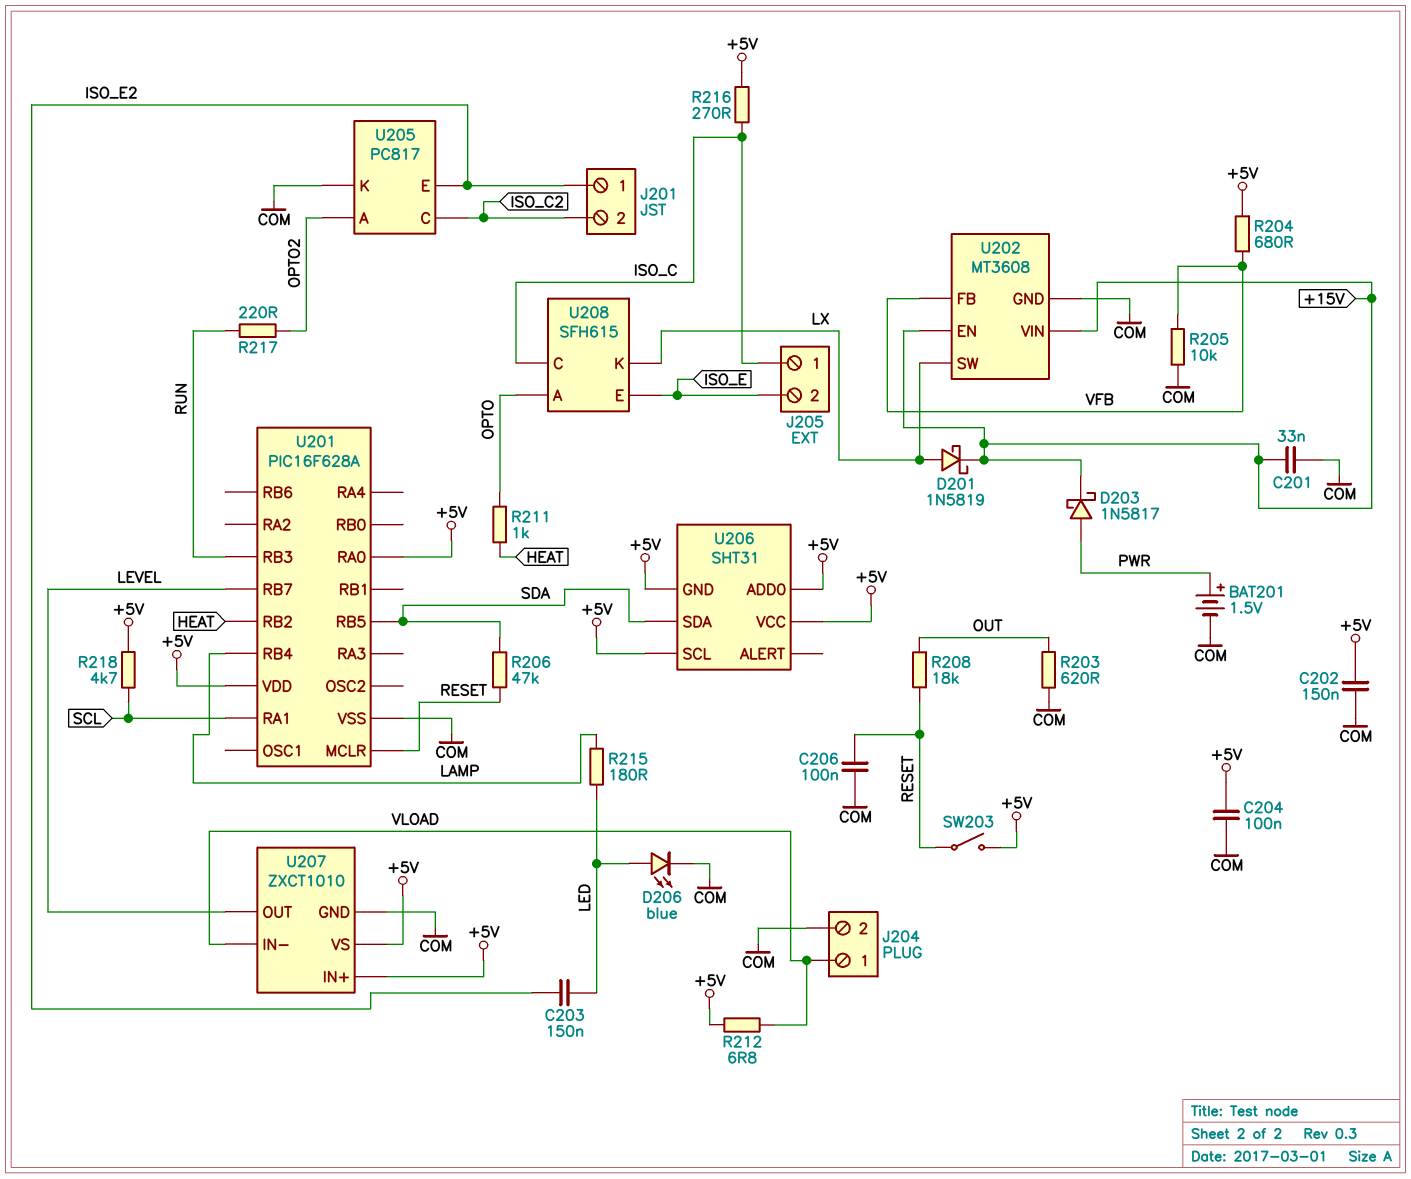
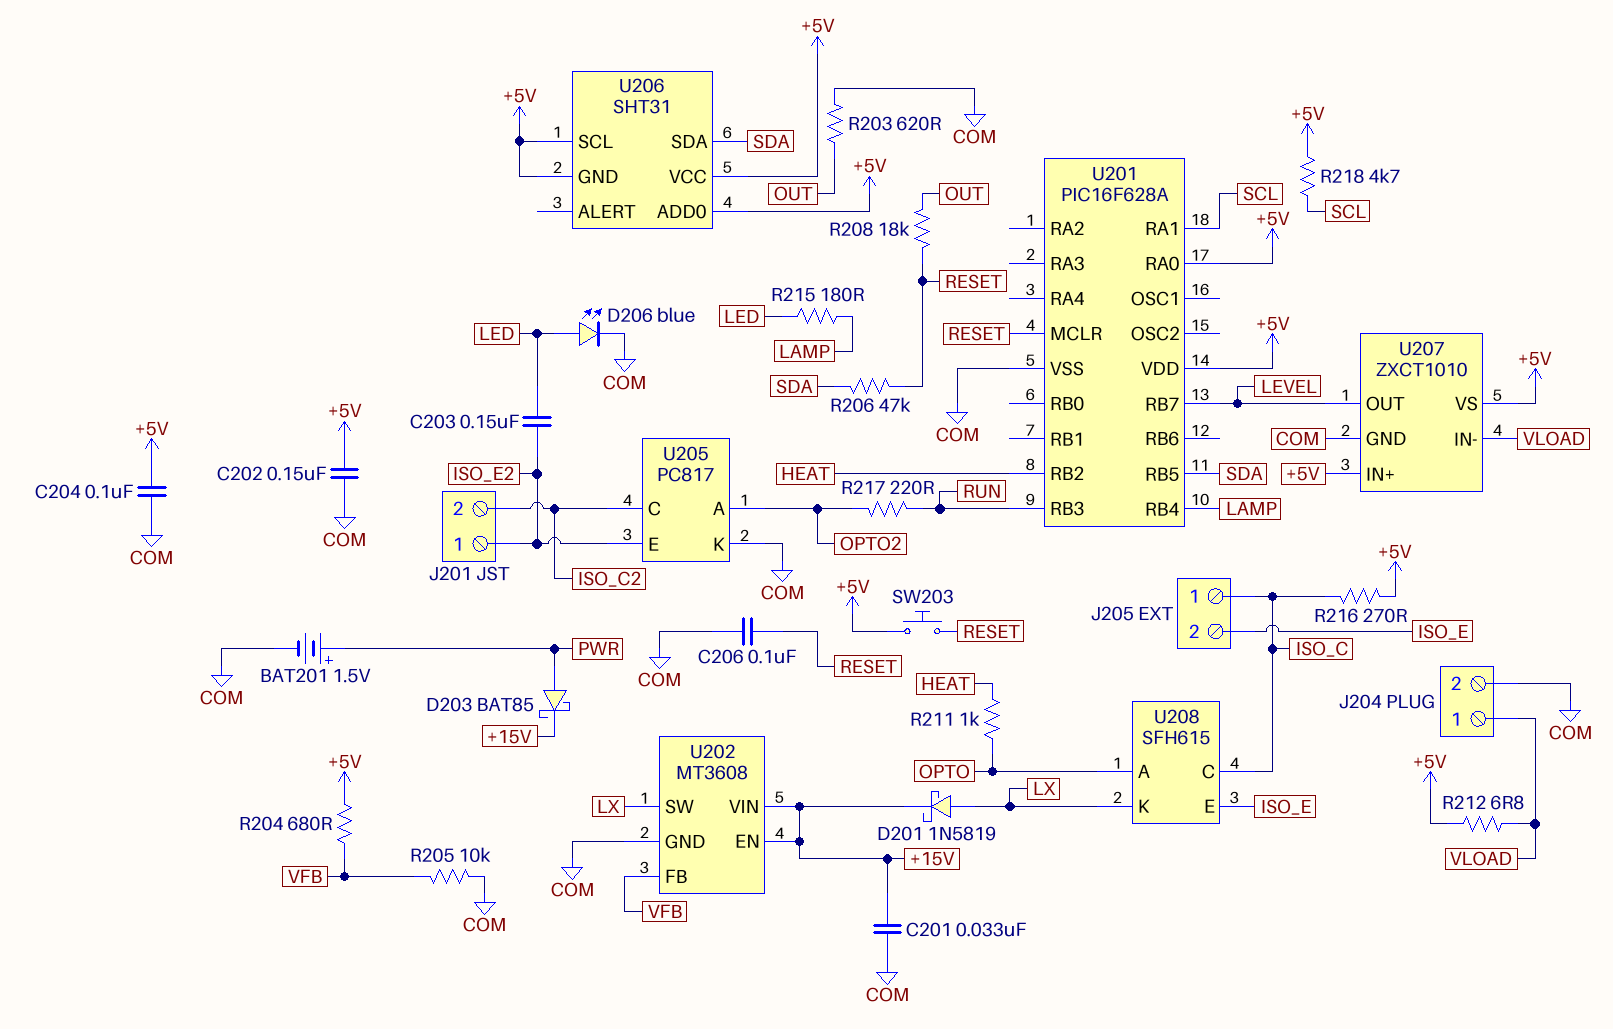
D203: schottky 1N5817 (A PWR, K +15V) -> schottky BAT85 (A PWR, K +15V)
SW203: switch (+5V, RESET) -> button (+5V, RESET)

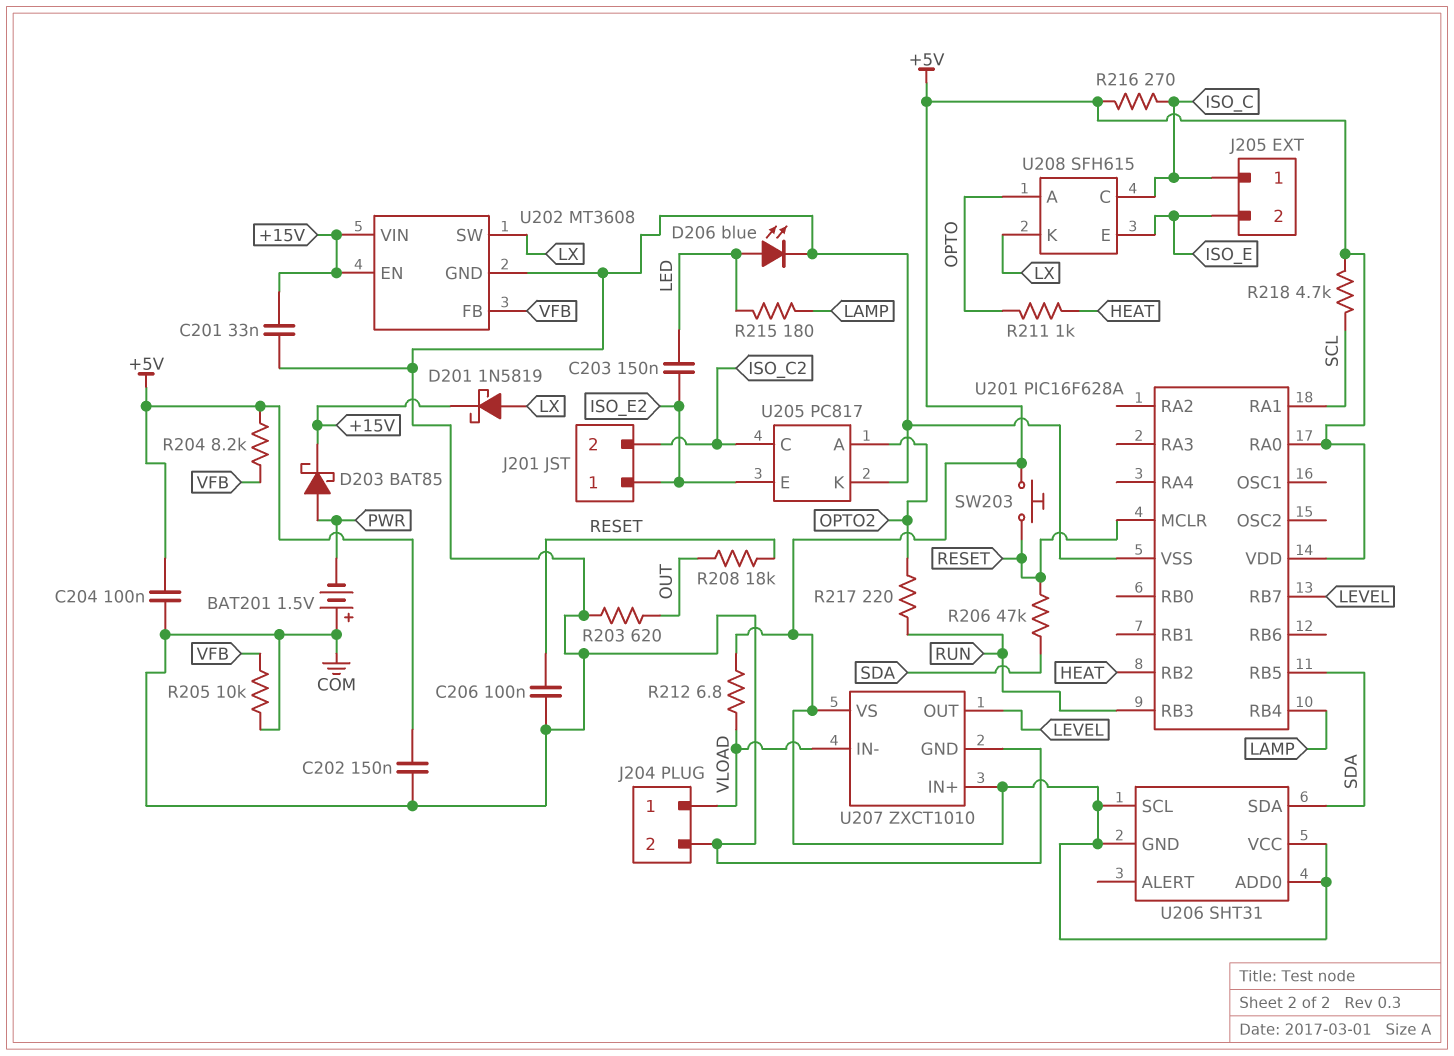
BAT201: 1.5V (plus PWR, minus COM) -> 1.5V (plus COM, minus PWR)
R204: 680 (+5V, VFB) -> 8.2k (+5V, VFB)

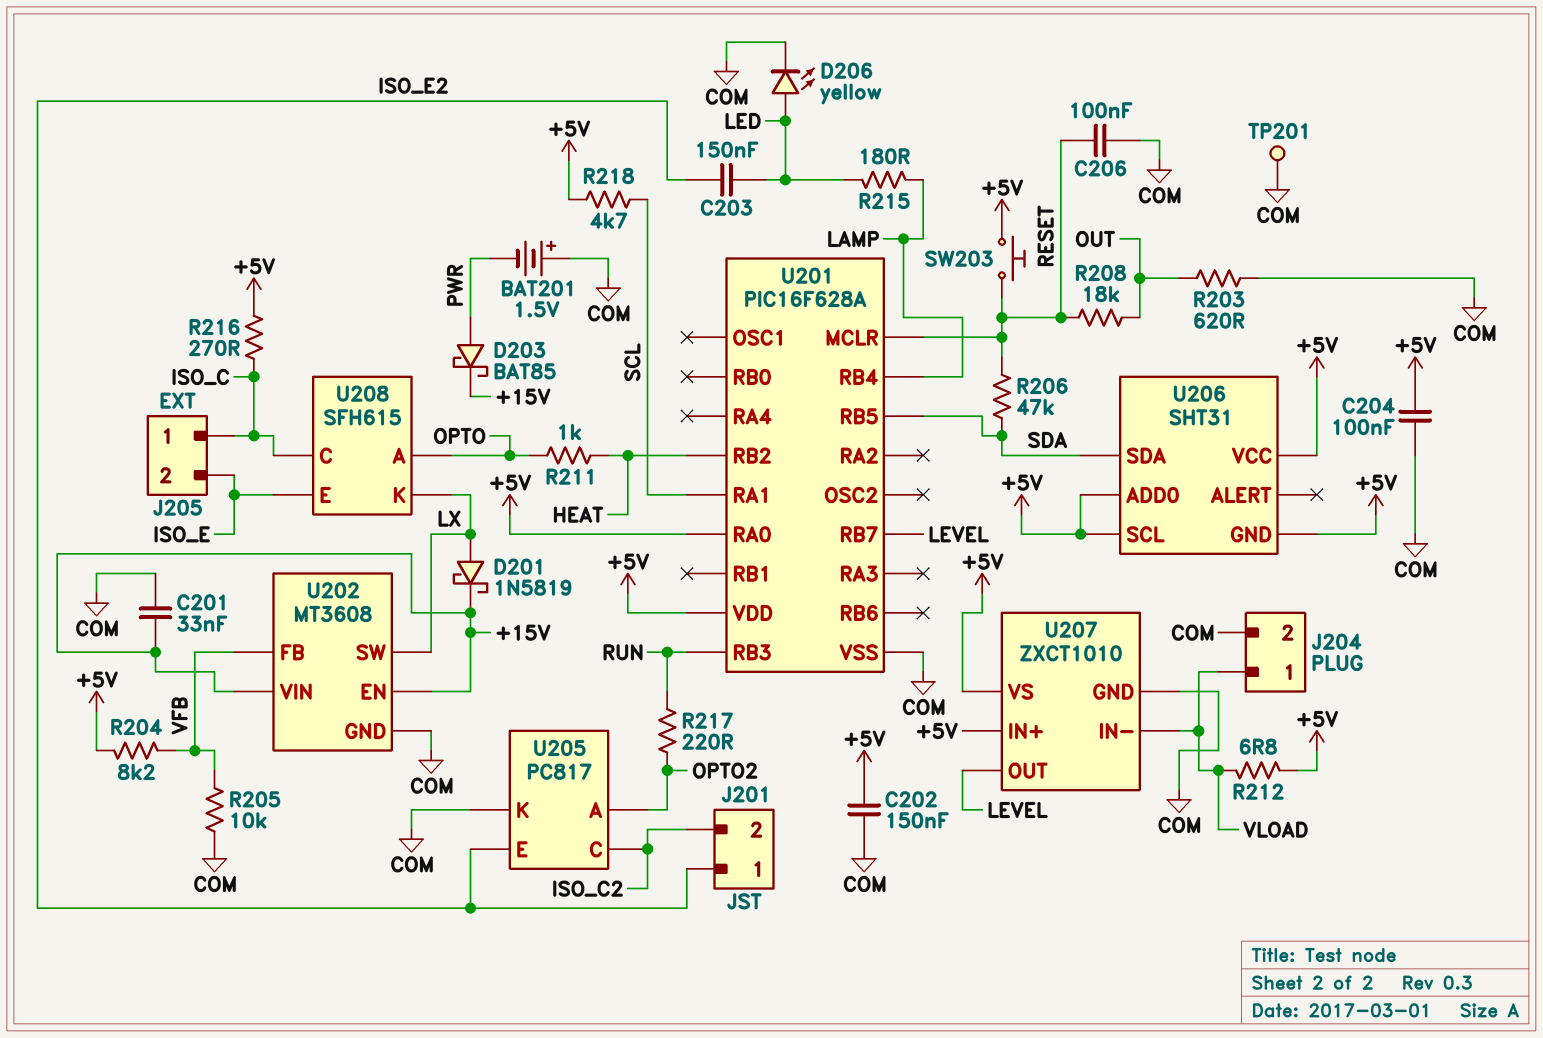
D206: LED blue (A LED, K COM) -> LED yellow (A LED, K COM)
TP201: none -> test point (COM)

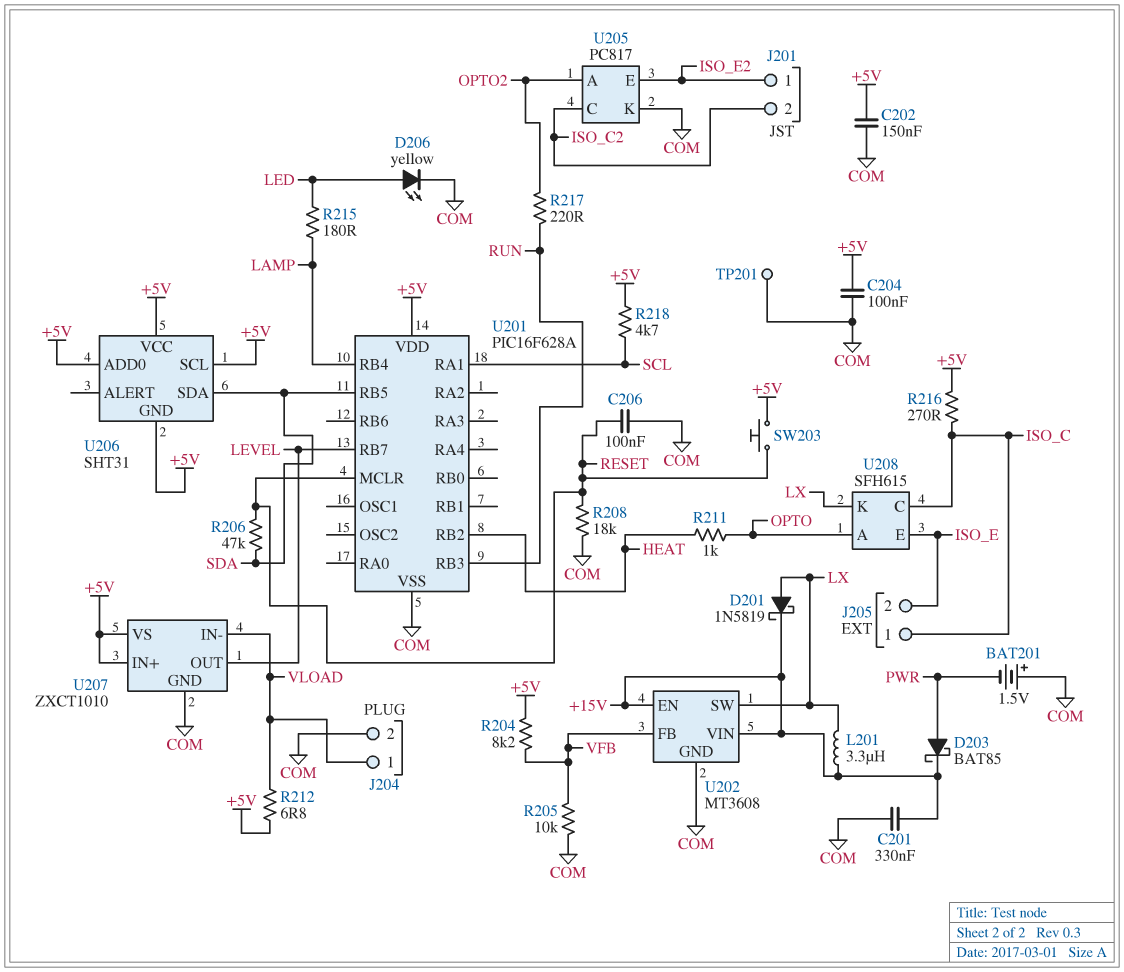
C201: 33nF (+15V, COM) -> 330nF (+15V, COM)
C203: 150nF (ISO_E2, LED) -> none
L201: none -> 3.3uH (+15V, LX)
R203: 620 (COM, OUT) -> none
R208: 18k (OUT, RESET) -> 18k (COM, RESET)
U201 pin RA0: +5V -> none

